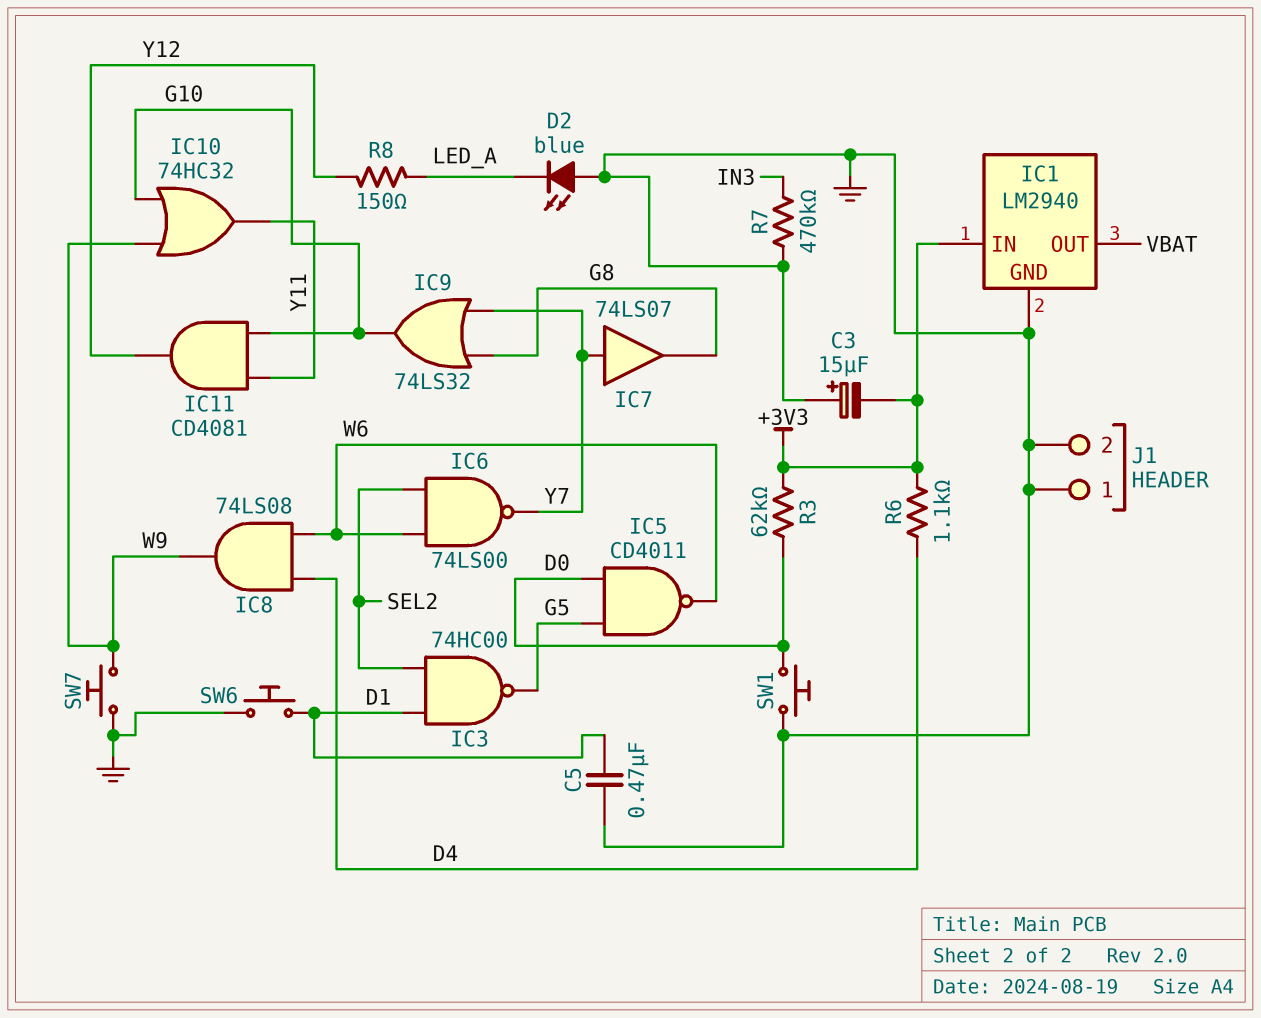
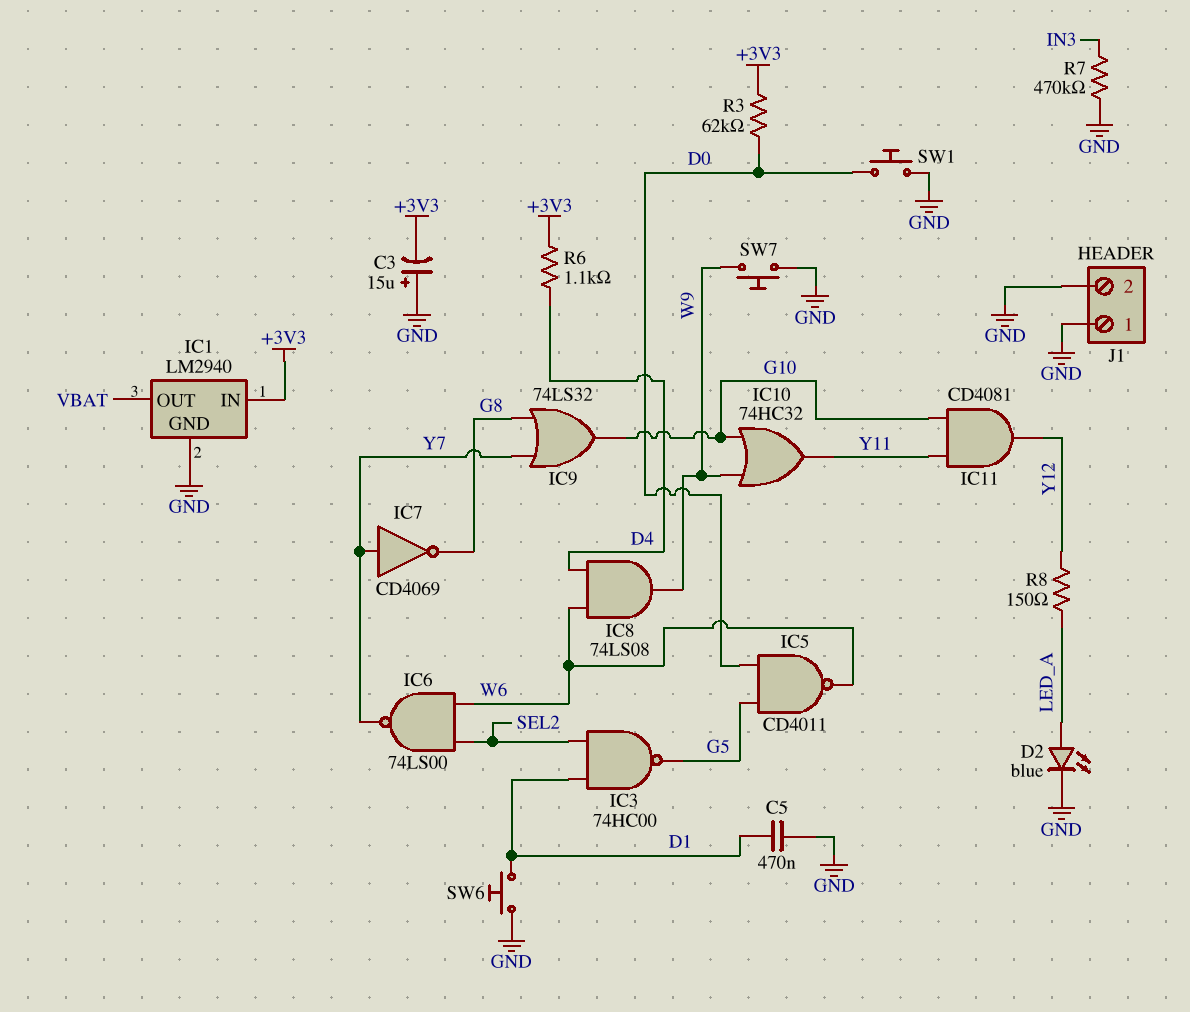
D2: LED blue (A GND, K LED_A) -> LED blue (A LED_A, K GND)
IC7: buffer 74LS07 (in Y7, out G8) -> NOT CD4069 (in Y7, out G8)

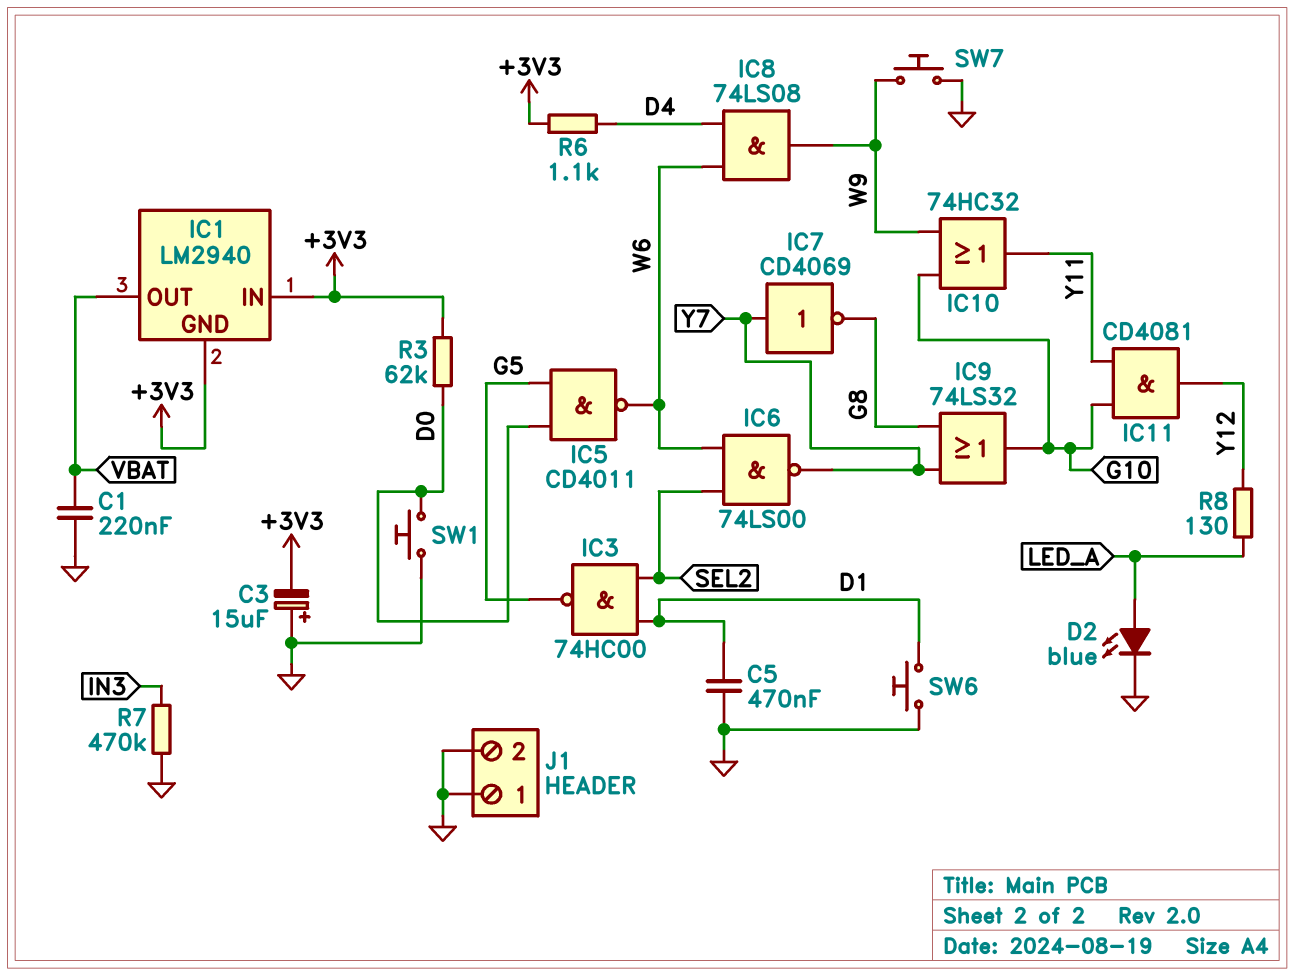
C1: none -> 220nF (GND, VBAT)
IC1 pin GND: GND -> +3V3
R8: 150 (LED_A, Y12) -> 130 (LED_A, Y12)

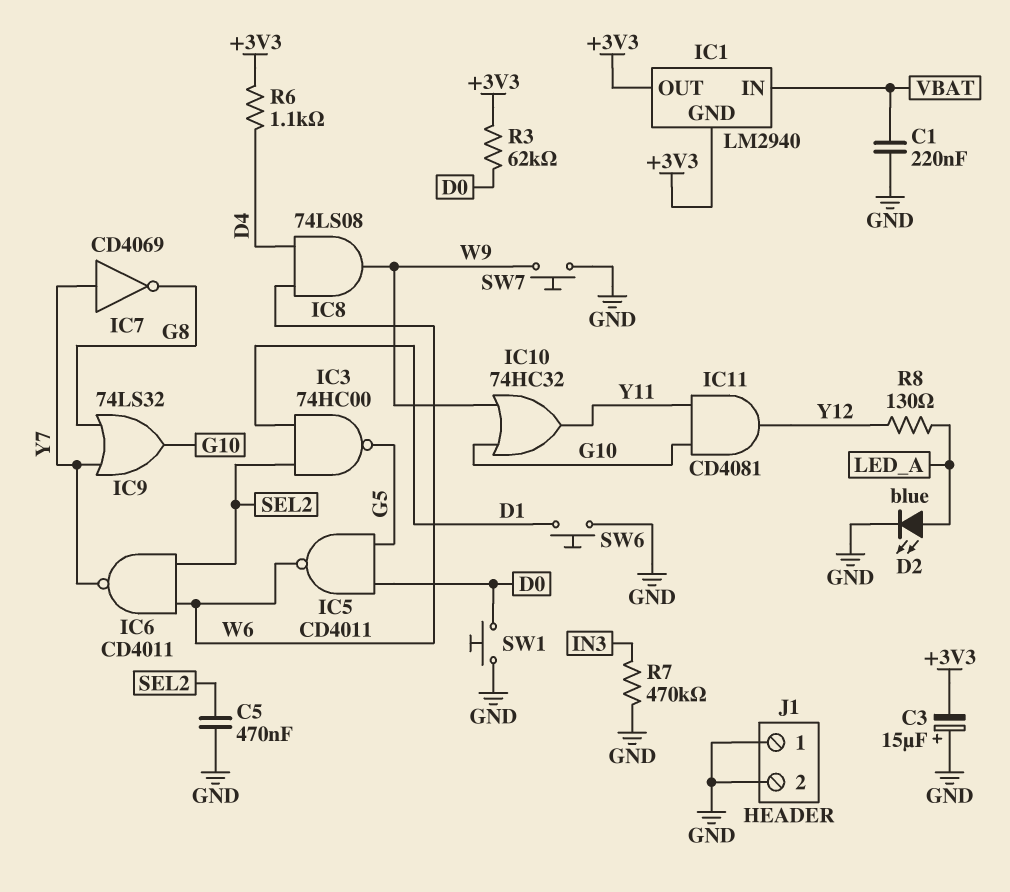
C5: 470nF (D1, GND) -> 470nF (GND, SEL2)
IC1 pin IN: +3V3 -> VBAT
IC1 pin OUT: VBAT -> +3V3
IC6: NAND 74LS00 (in SEL2, in W6, out Y7) -> NAND CD4011 (in SEL2, in W6, out Y7)

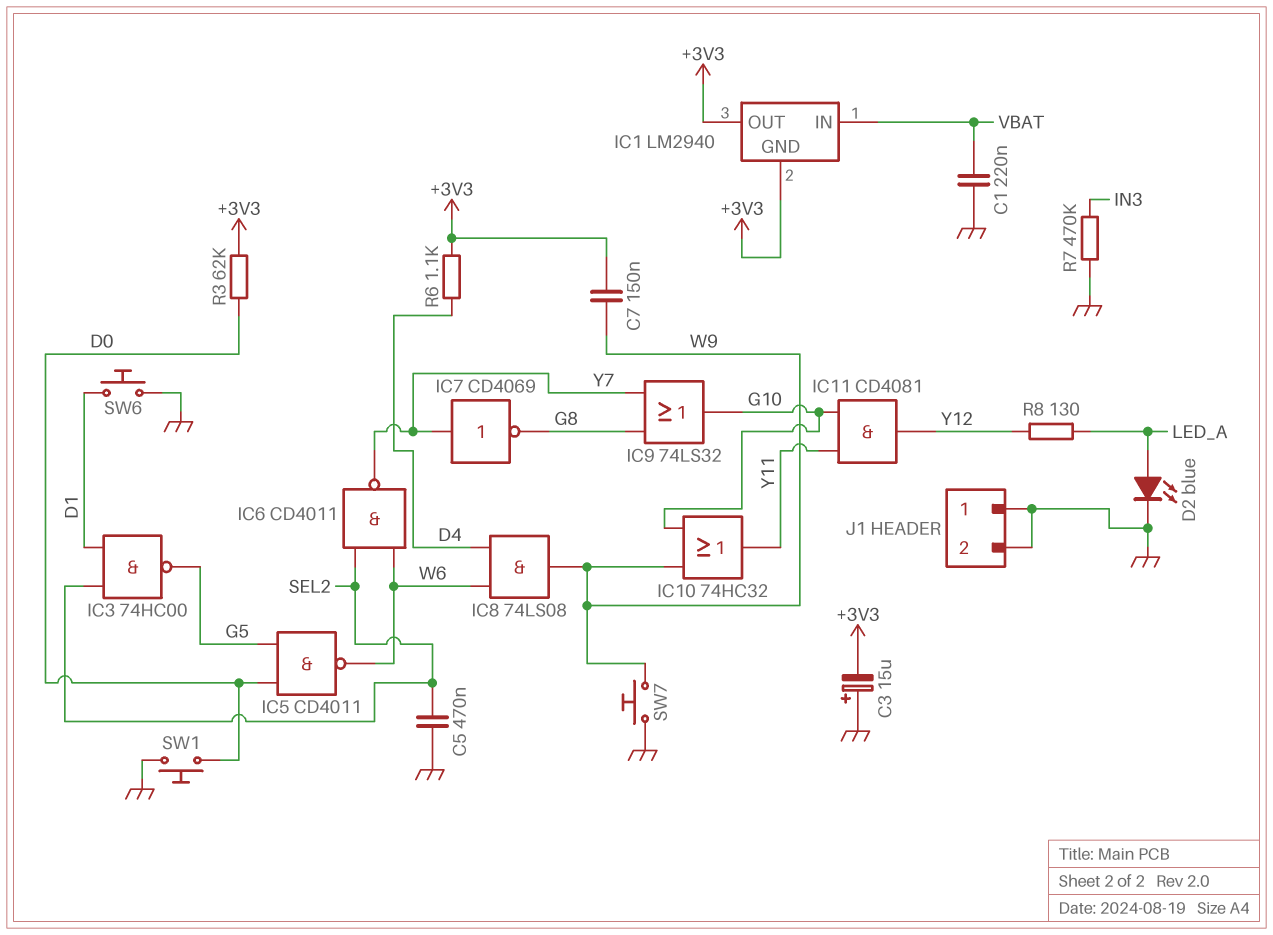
C7: none -> 150nF (+3V3, W9)

